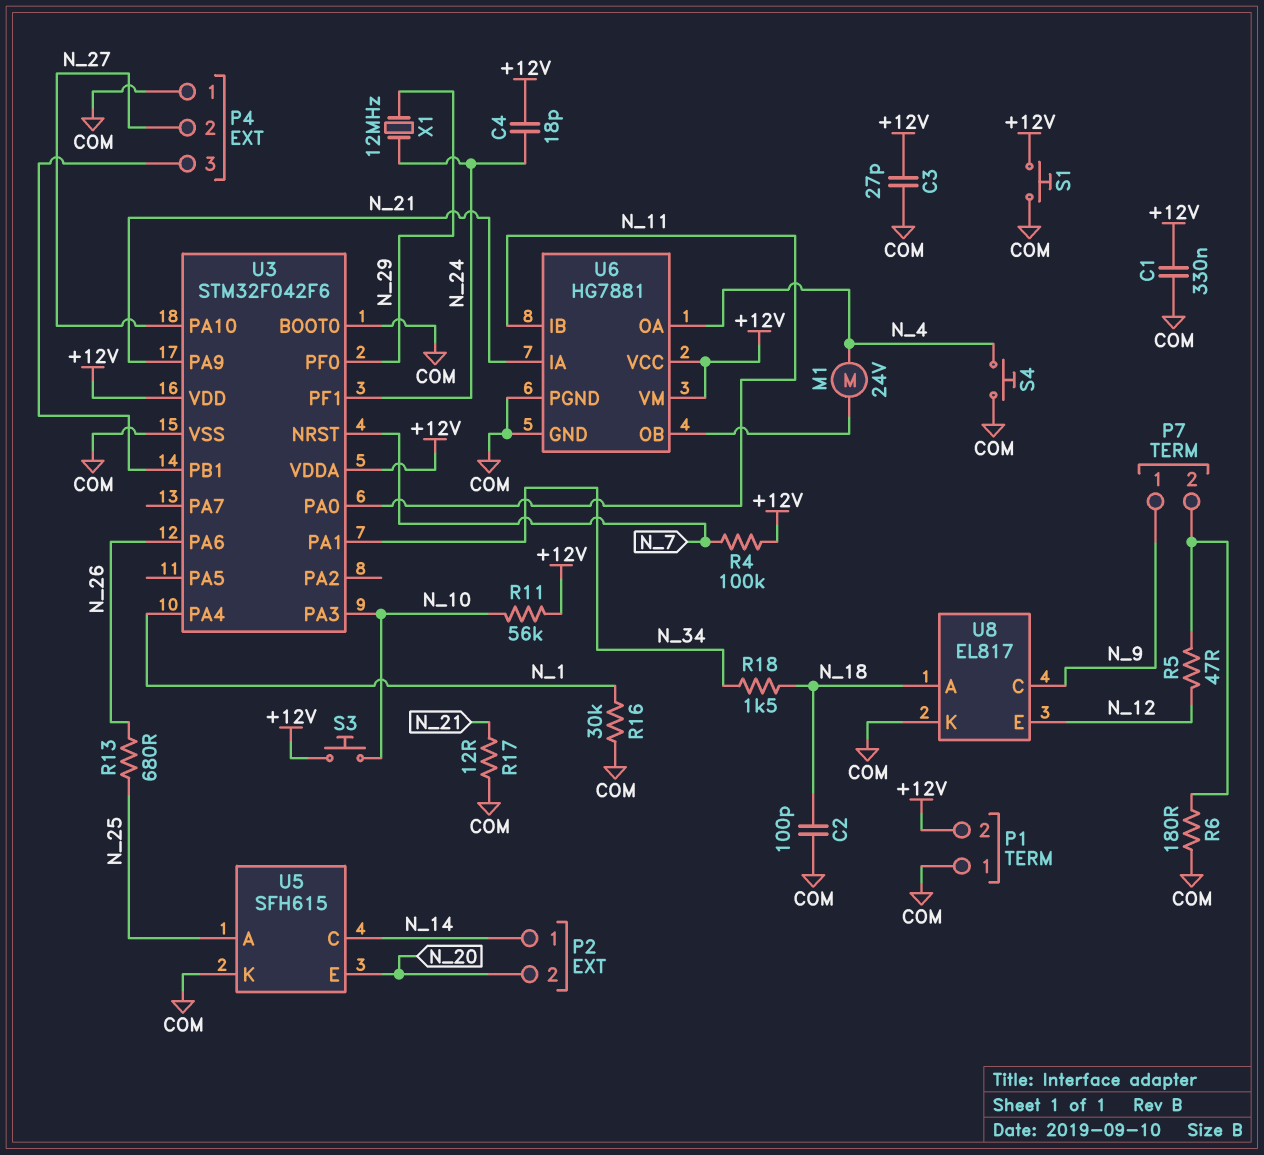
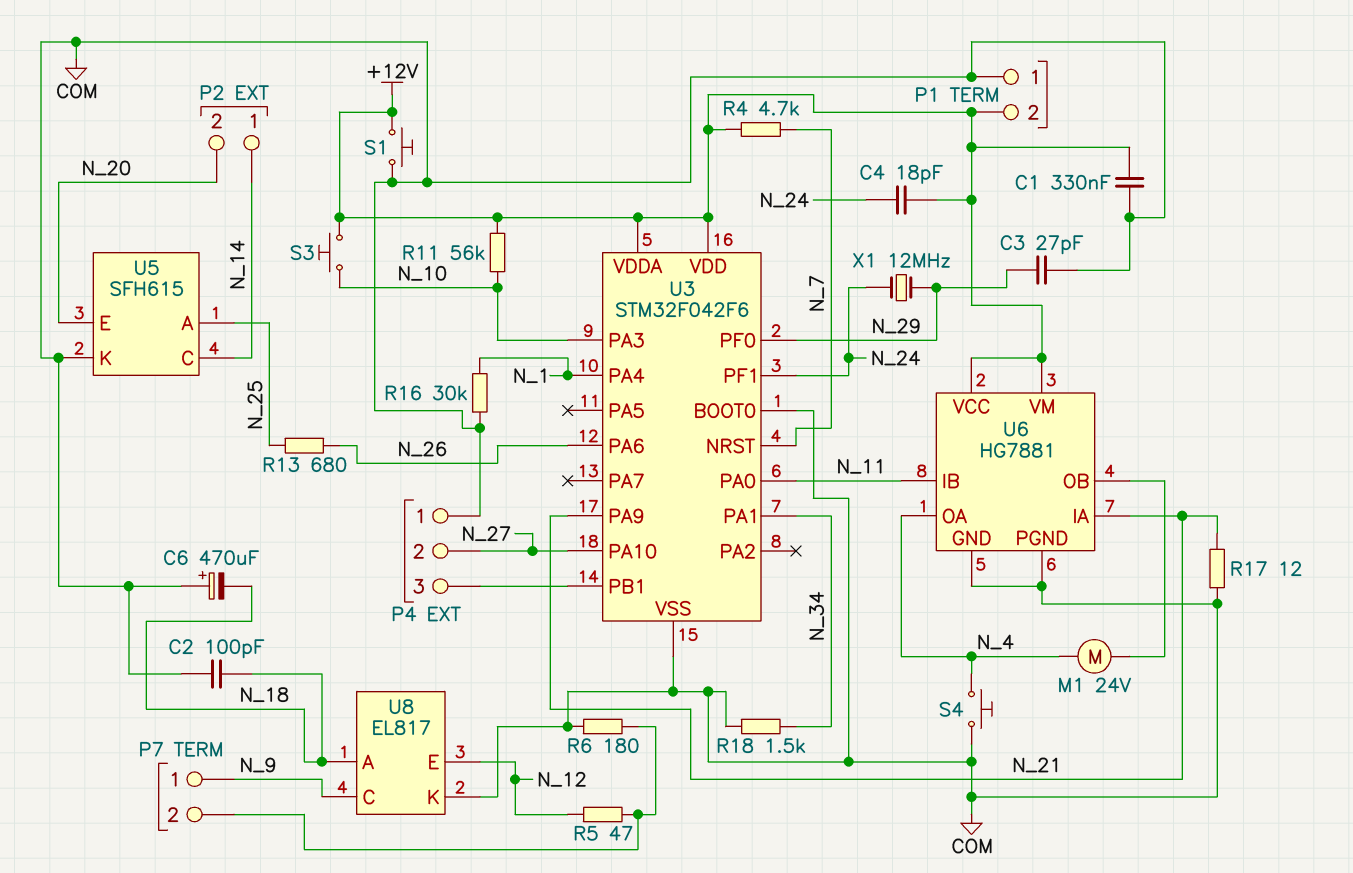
C3: 27pF (+12V, COM) -> 27pF (COM, N_29)
C6: none -> 470uF (plus COM, minus N_18)
R4: 100k (+12V, N_7) -> 4.7k (+12V, N_7)
R18: 1.5k (N_18, N_34) -> 1.5k (COM, N_34)

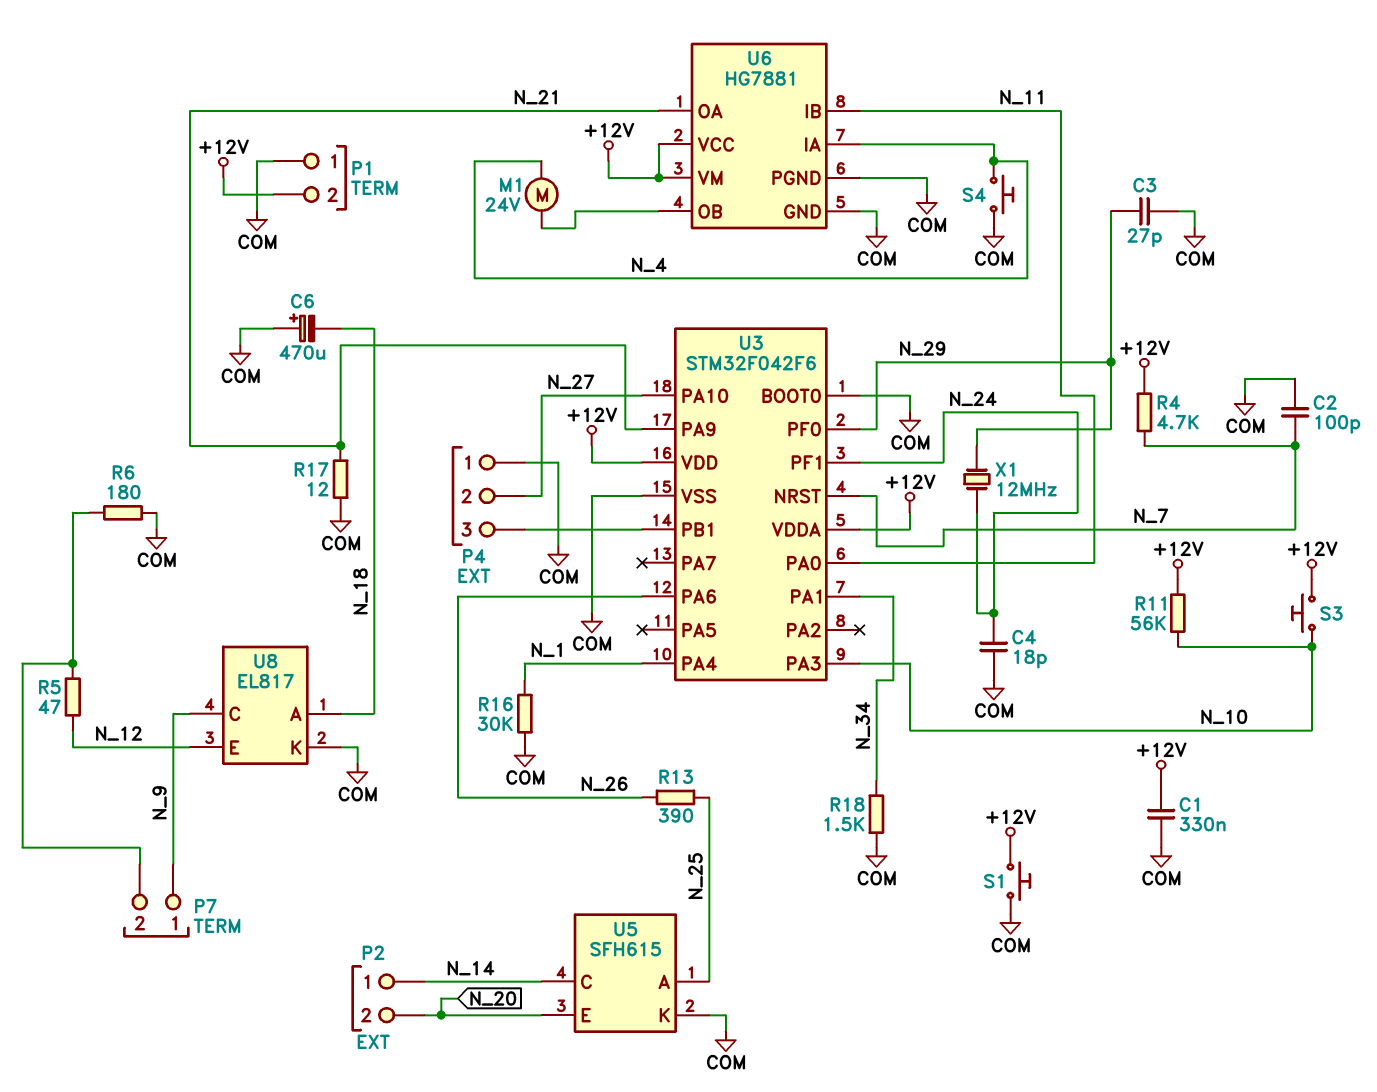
C2: 100pF (COM, N_18) -> 100pF (COM, N_7)
C4: 18pF (+12V, N_24) -> 18pF (COM, N_24)
R13: 680 (N_25, N_26) -> 390 (N_25, N_26)
U6 pin IA: N_21 -> N_4
U6 pin OA: N_4 -> N_21

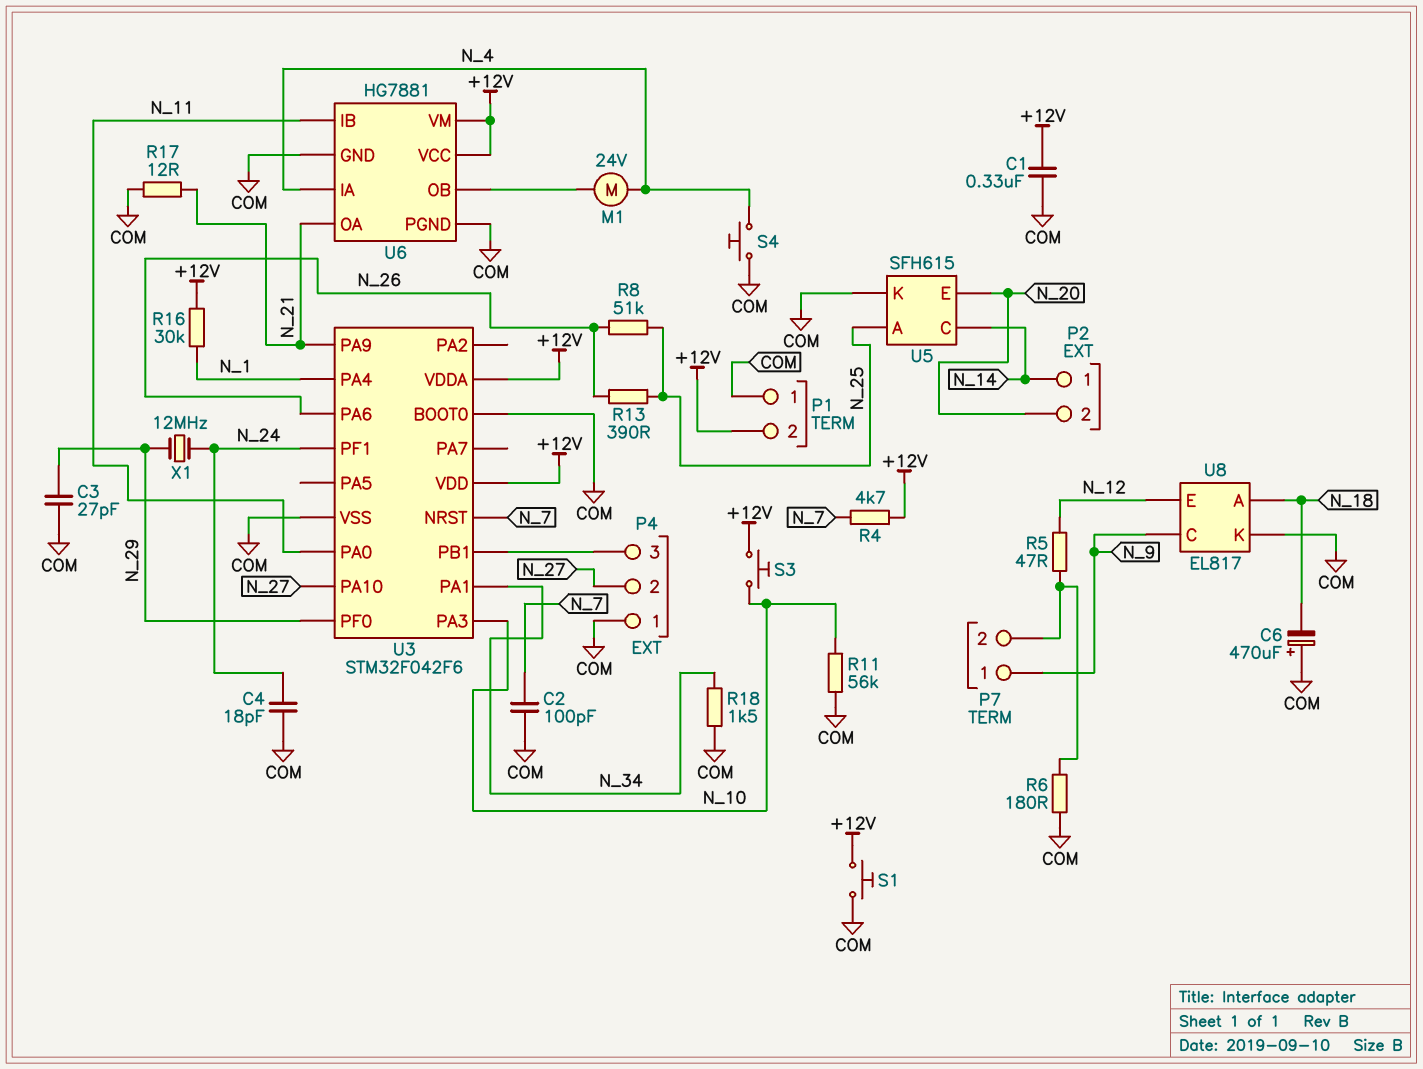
R8: none -> 51k (N_25, N_26)
R11: 56k (+12V, N_10) -> 56k (COM, N_10)
R16: 30k (COM, N_1) -> 30k (+12V, N_1)

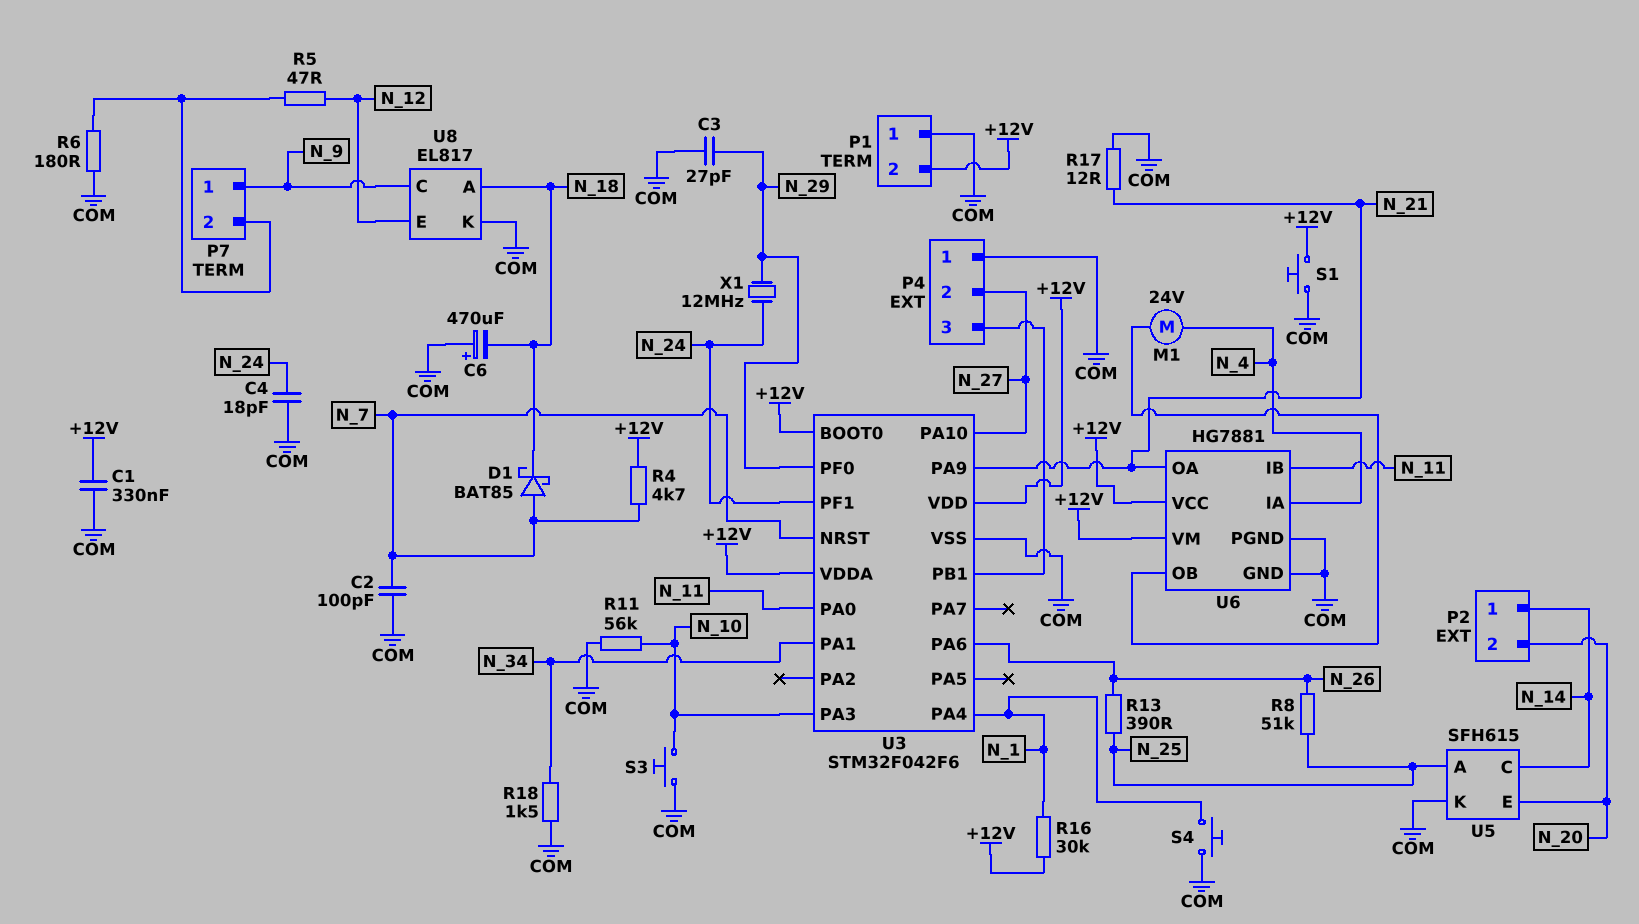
D1: none -> schottky BAT85 (A N_7, K N_18)
S3: button (+12V, N_10) -> button (COM, N_10)
S4: button (COM, N_4) -> button (COM, N_1)
U3 pin BOOT0: COM -> +12V

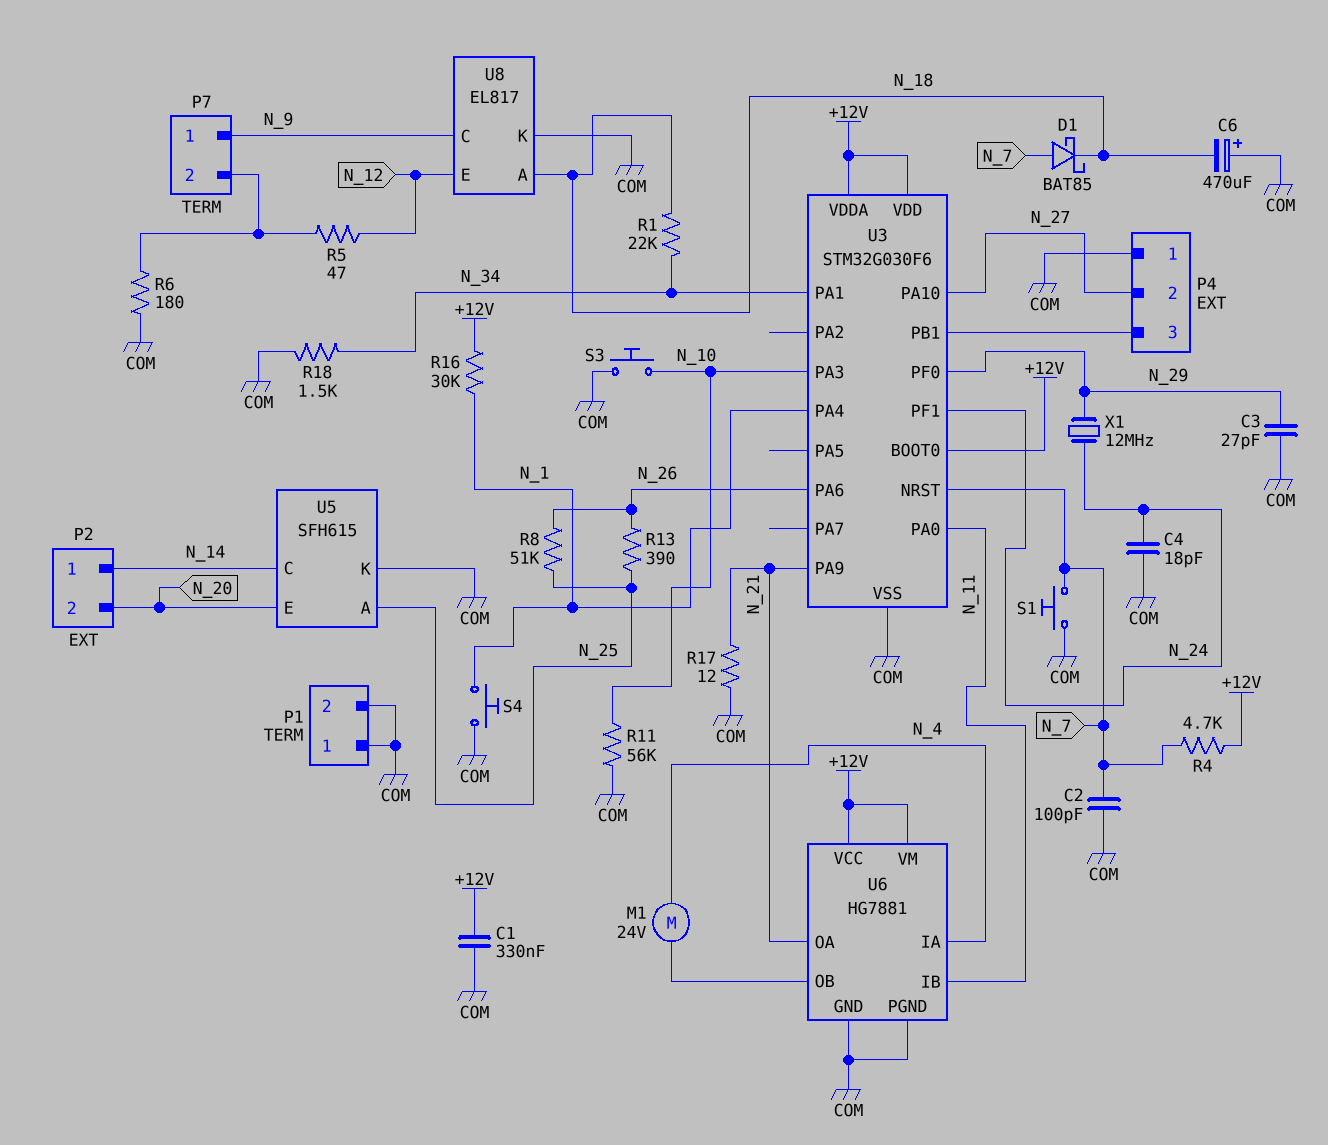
P1 pin 2: +12V -> COM
R1: none -> 22k (N_18, N_34)
S1: button (+12V, COM) -> button (COM, N_7)
U3: STM32F042F6 -> STM32G030F6

